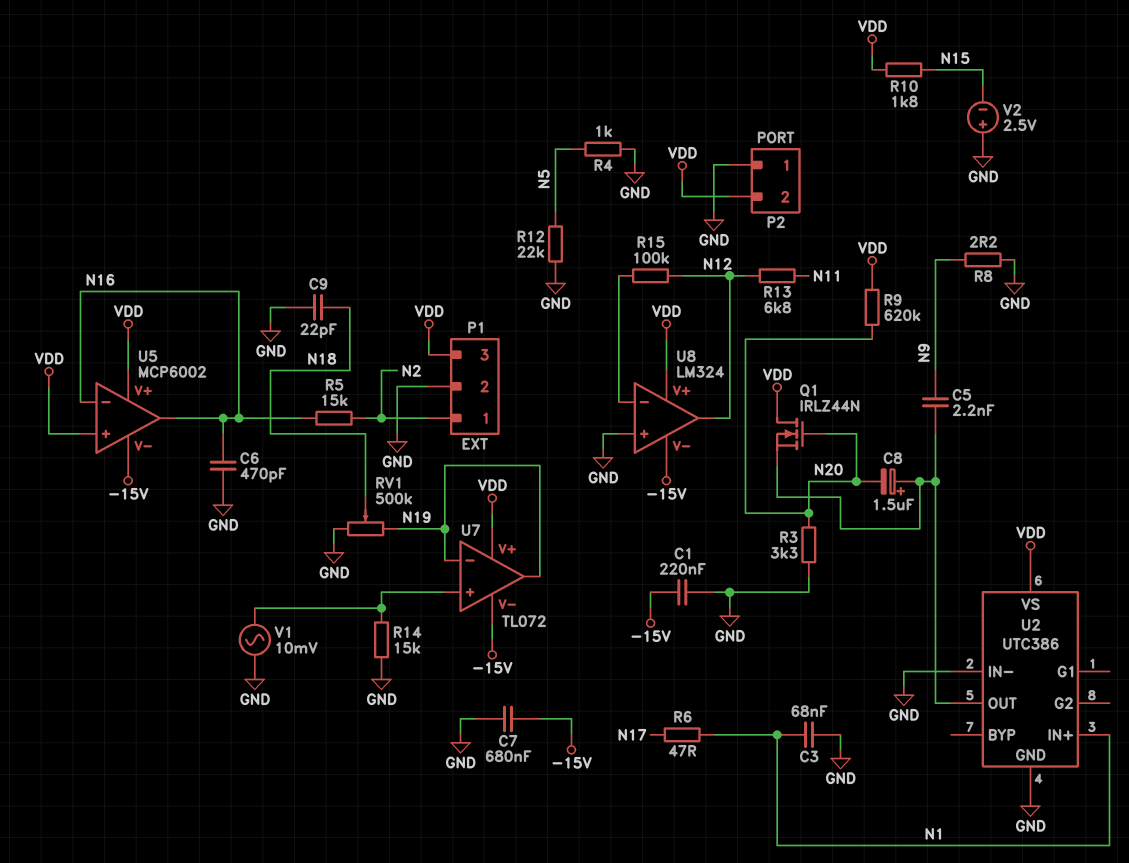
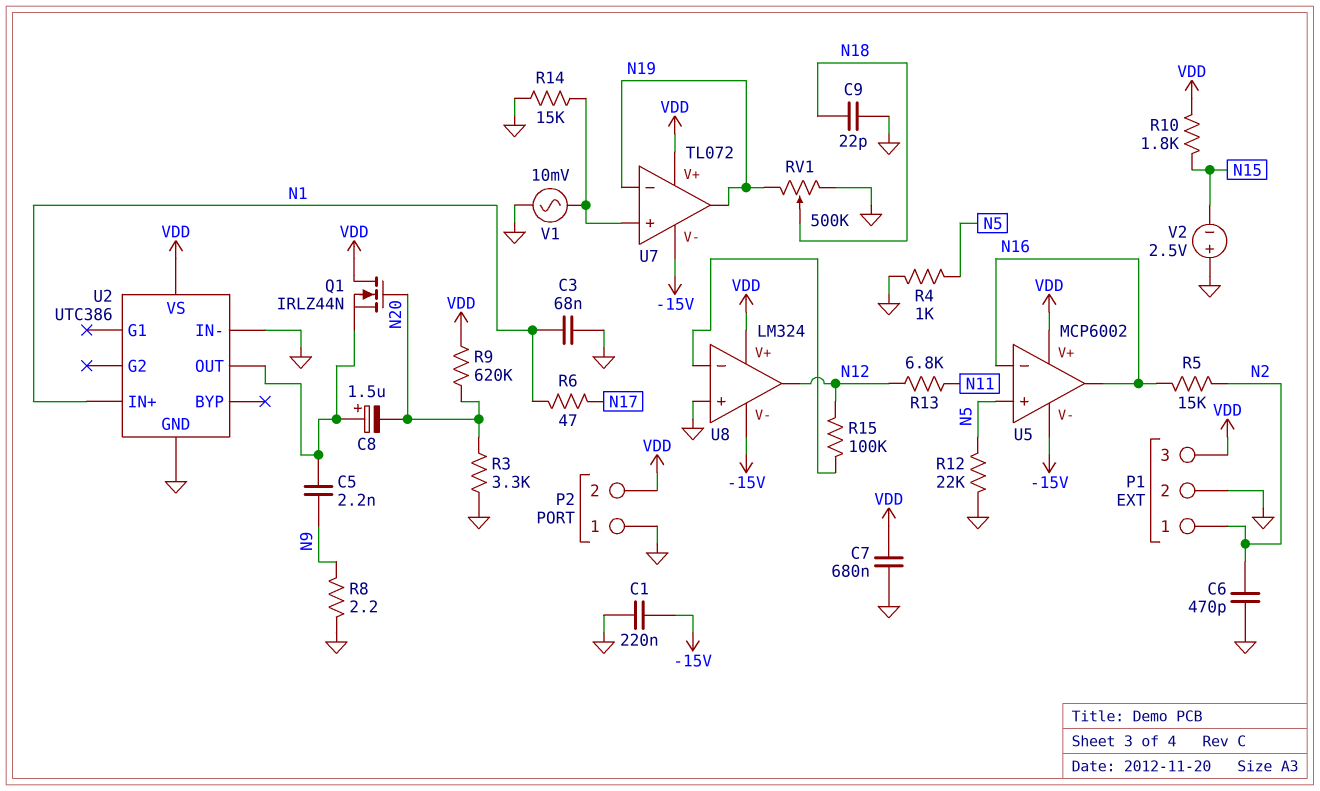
C6: 470pF (GND, N16) -> 470pF (GND, N2)
C7: 680nF (-15V, GND) -> 680nF (GND, VDD)
U5 pin in+: VDD -> N5

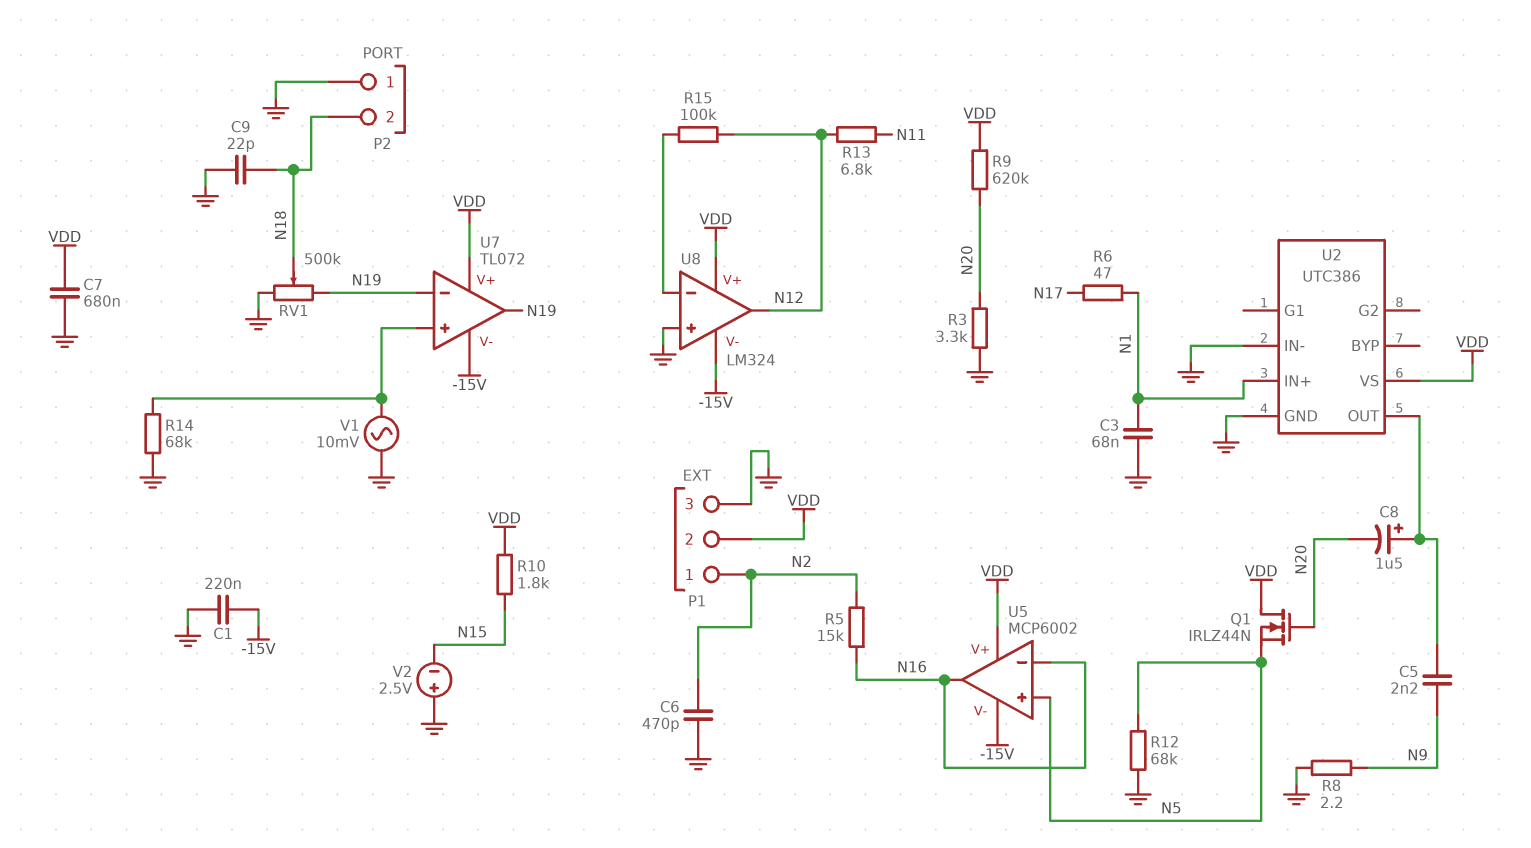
P1 pin 2: GND -> VDD
P1 pin 3: VDD -> GND
P2 pin 2: VDD -> N18
Q1: NMOS IRLZ44N (G N20, D VDD, S U2/OUT) -> NMOS IRLZ44N (G N20, D VDD, S N5)
R4: 1k (GND, N5) -> none
R12: 22k (GND, N5) -> 68k (GND, N5)
R14: 15k (GND, U7/in+) -> 68k (GND, U7/in+)

